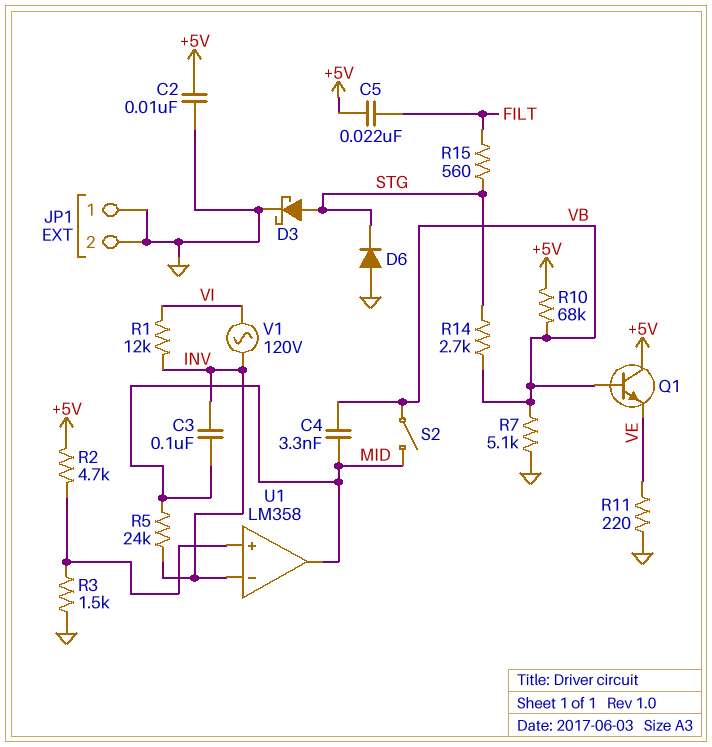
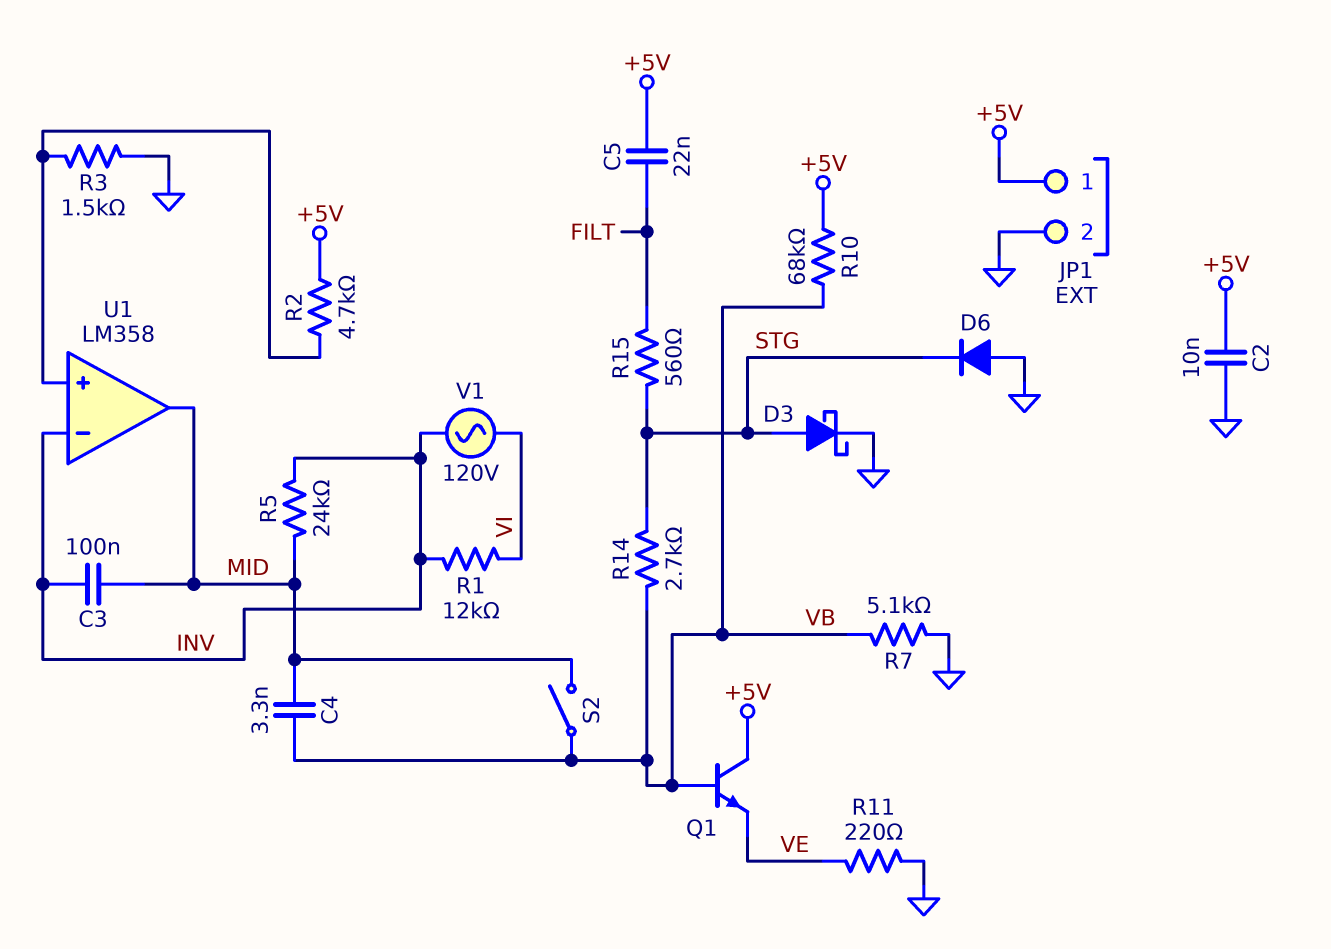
JP1 pin 1: GND -> +5V

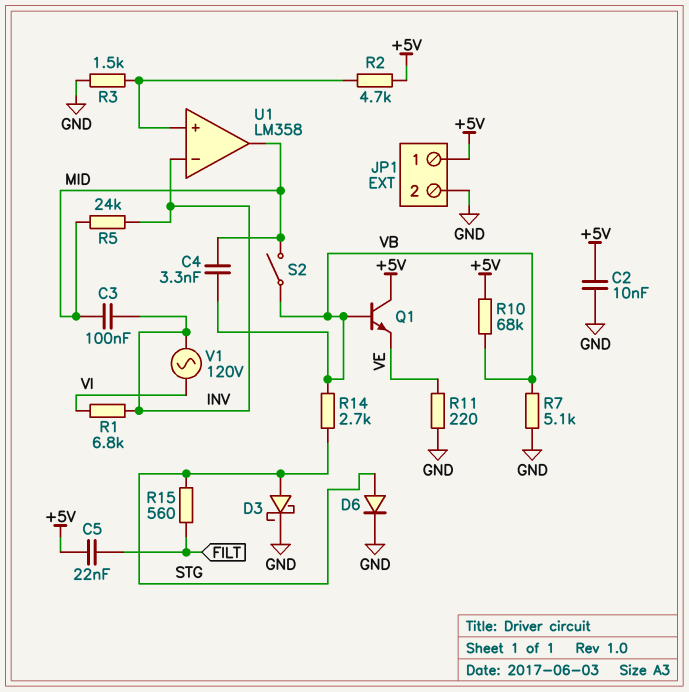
D6: diode (A GND, K STG) -> diode (A STG, K GND)
R1: 12k (INV, VI) -> 6.8k (INV, VI)

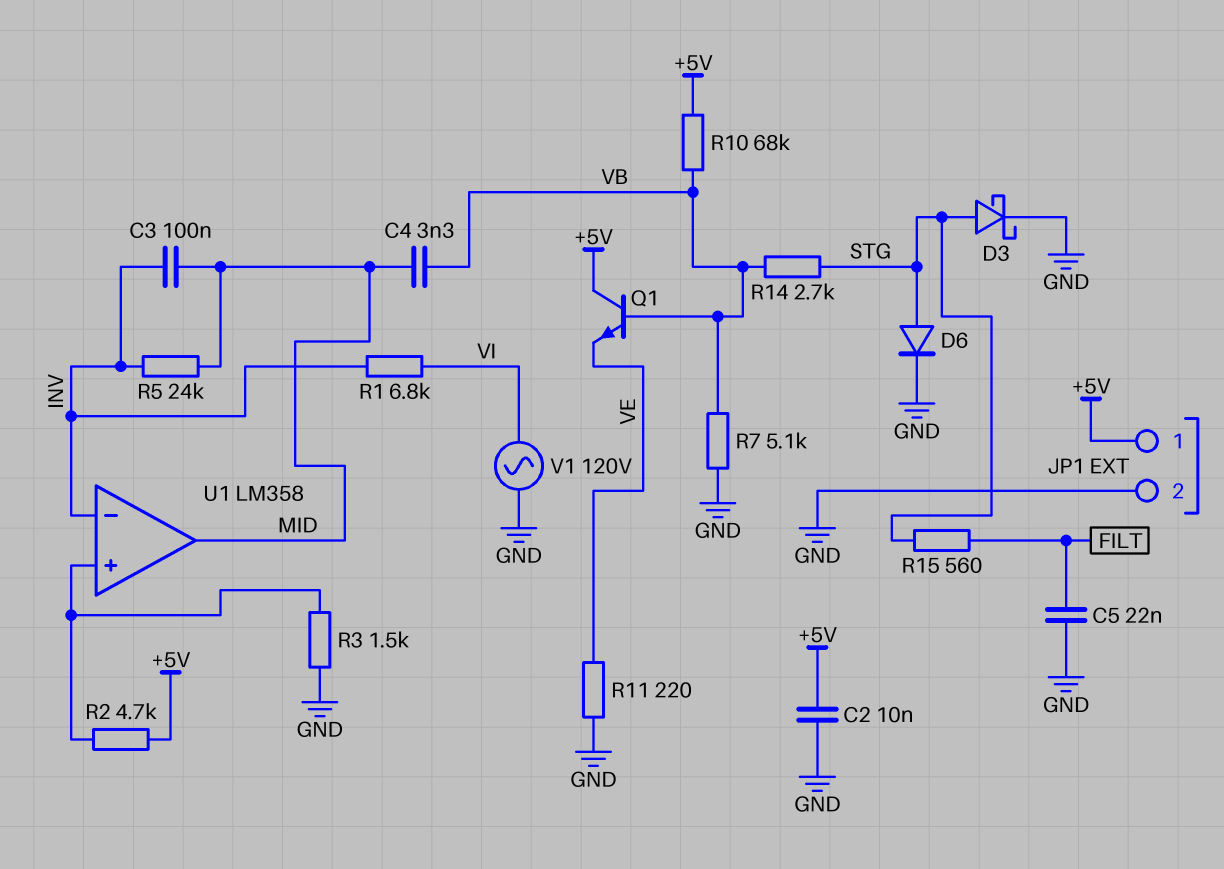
C5: 22nF (+5V, FILT) -> 22nF (FILT, GND)
S2: switch (MID, VB) -> none
V1: AC 120V (INV, VI) -> AC 120V (GND, VI)

